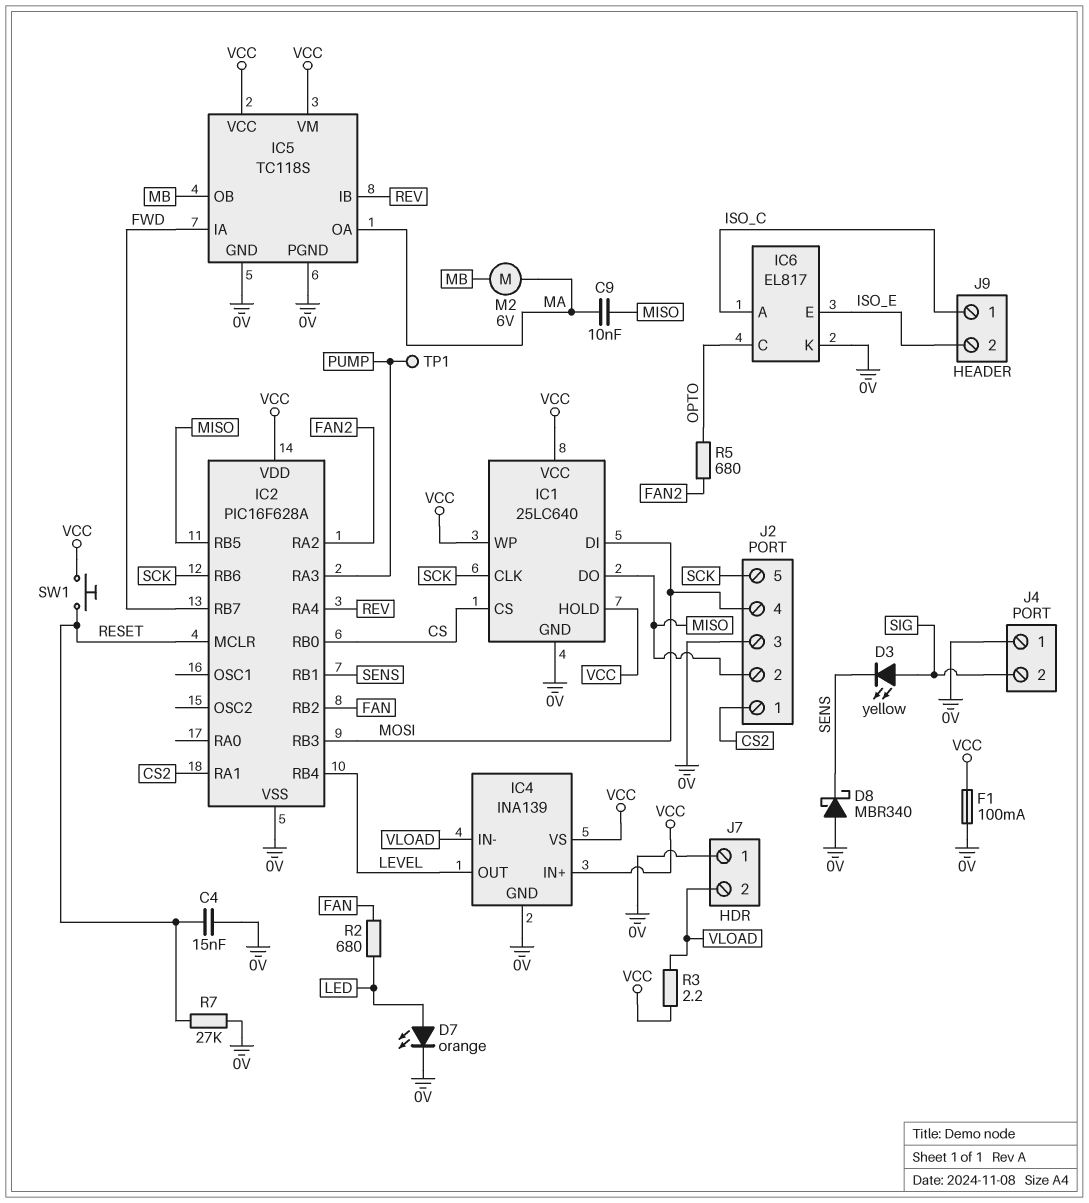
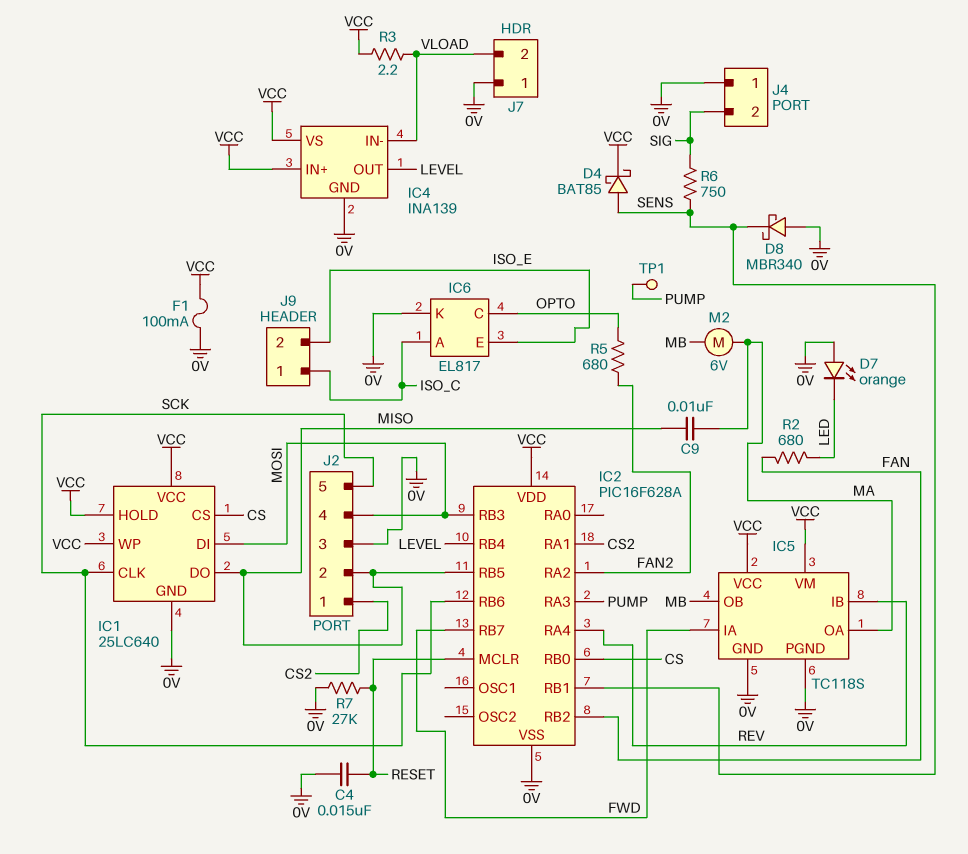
D3: LED yellow (A SIG, K SENS) -> none
D4: none -> schottky BAT85 (A SENS, K VCC)
D7: LED orange (A LED, K 0V) -> LED orange (A 0V, K LED)
R6: none -> 750 (SENS, SIG)
SW1: button (RESET, VCC) -> none

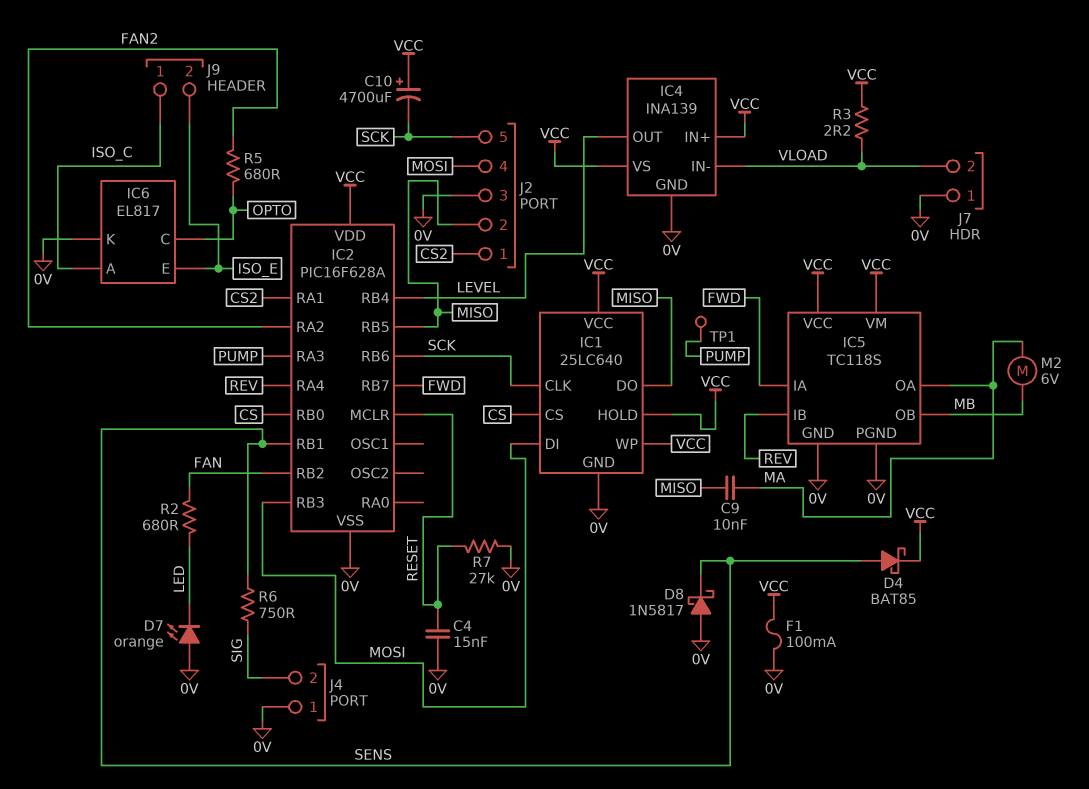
C10: none -> 4700uF (plus VCC, minus SCK)
D8: schottky MBR340 (A 0V, K SENS) -> schottky 1N5817 (A 0V, K SENS)

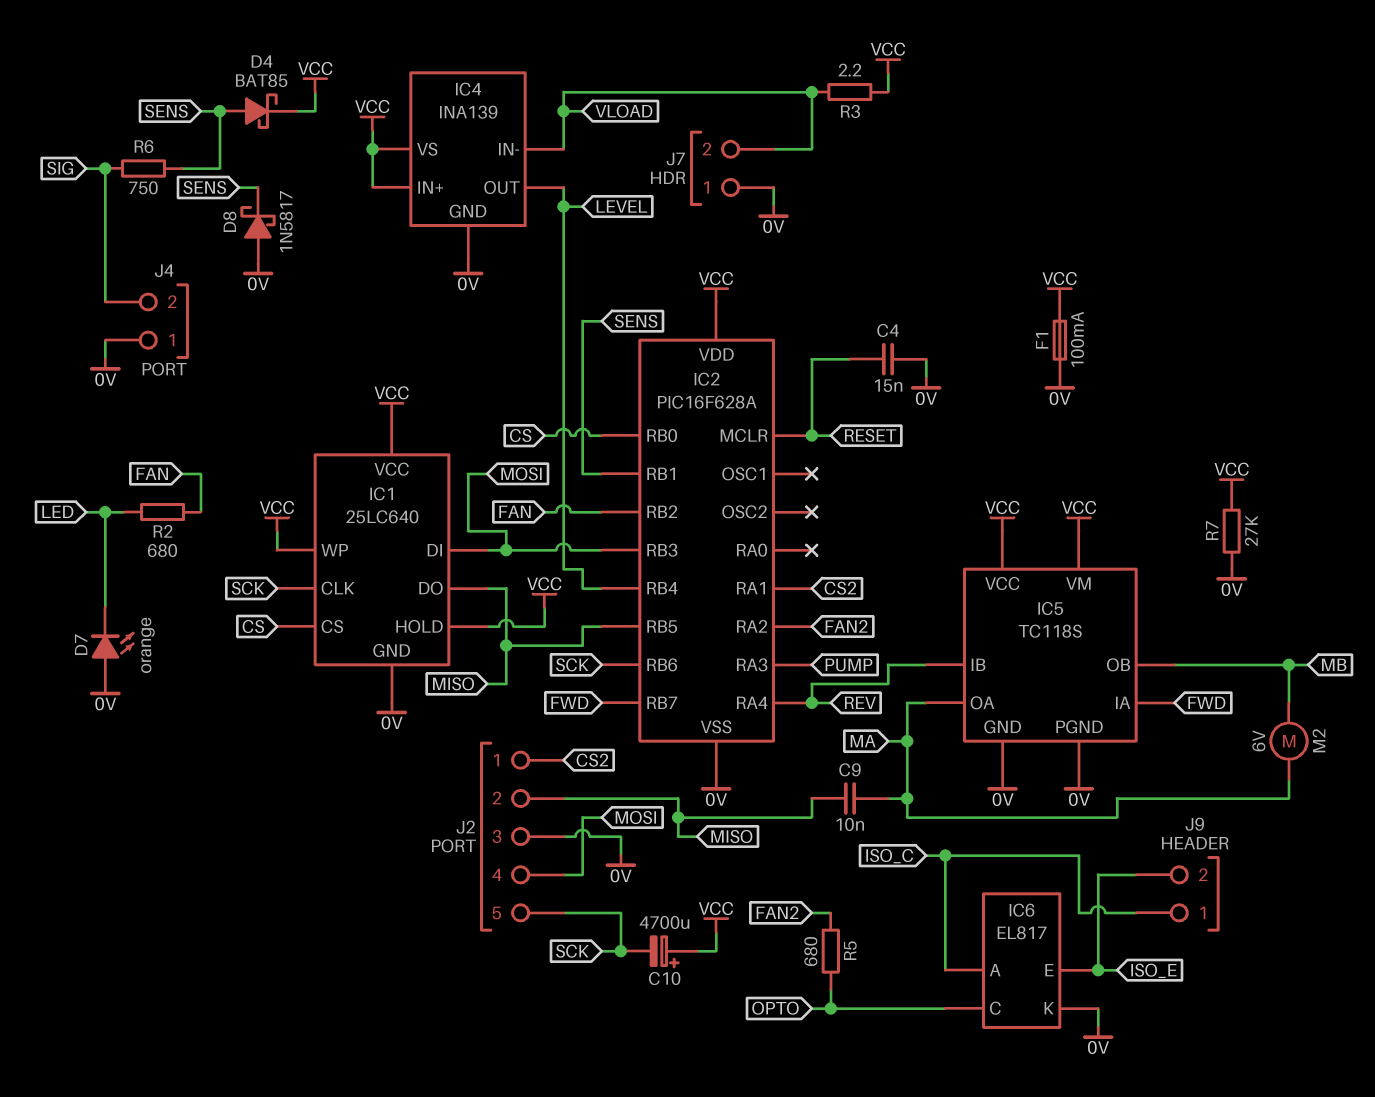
R7: 27k (0V, RESET) -> 27k (0V, VCC)
TP1: test point (PUMP) -> none

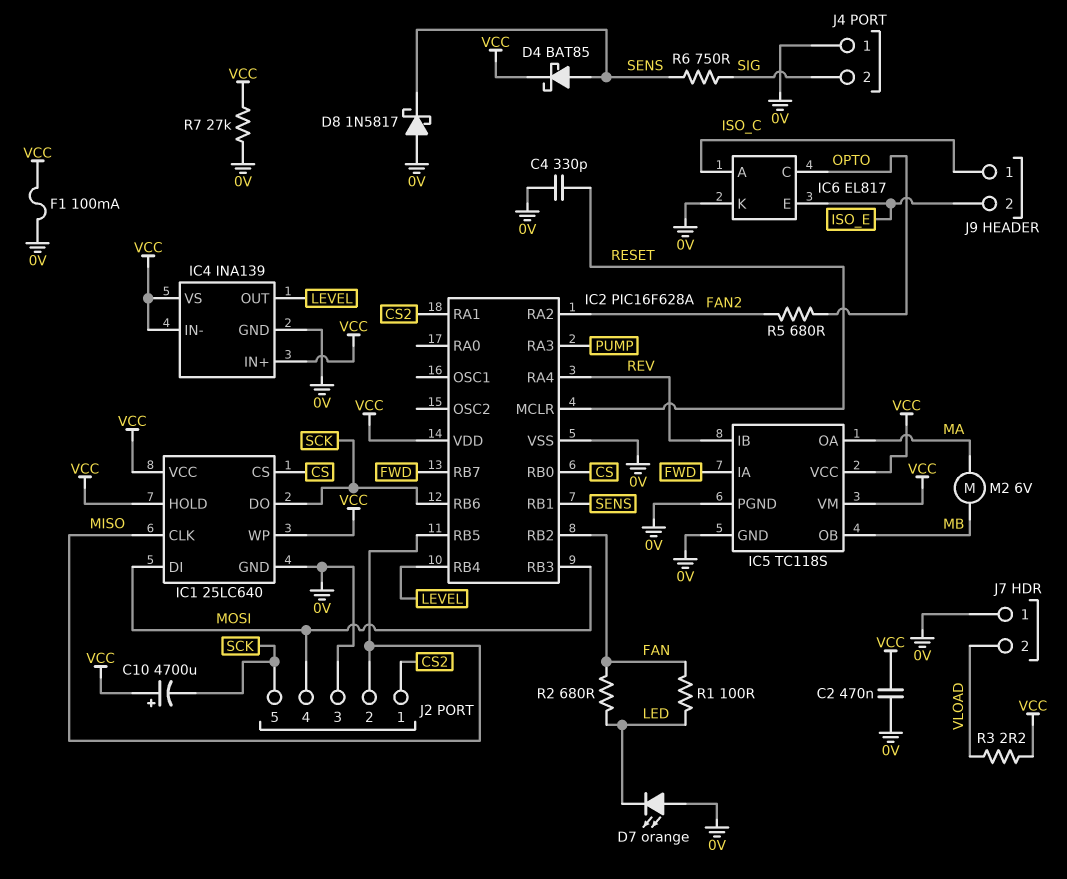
C2: none -> 470nF (0V, VCC)
C4: 15nF (0V, RESET) -> 330pF (0V, RESET)
C9: 10nF (MA, MISO) -> none
IC1 pin CLK: SCK -> MISO
IC1 pin DO: MISO -> SCK
IC4 pin IN-: VLOAD -> VCC
R1: none -> 100 (FAN, LED)

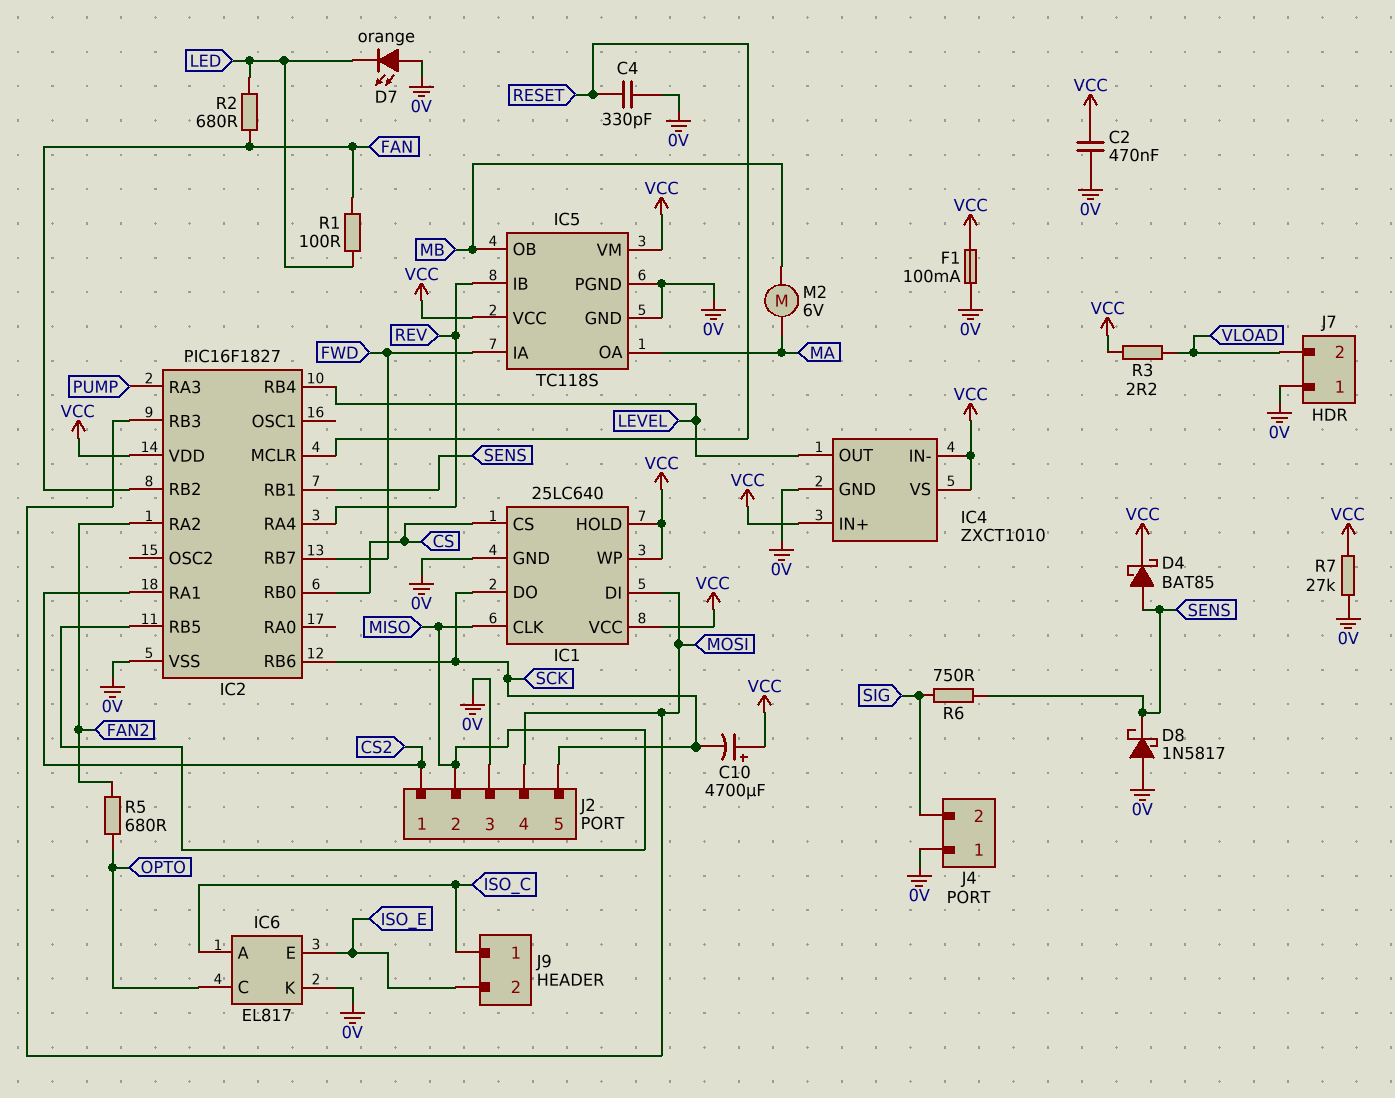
IC2: PIC16F628A -> PIC16F1827
IC4: INA139 -> ZXCT1010

